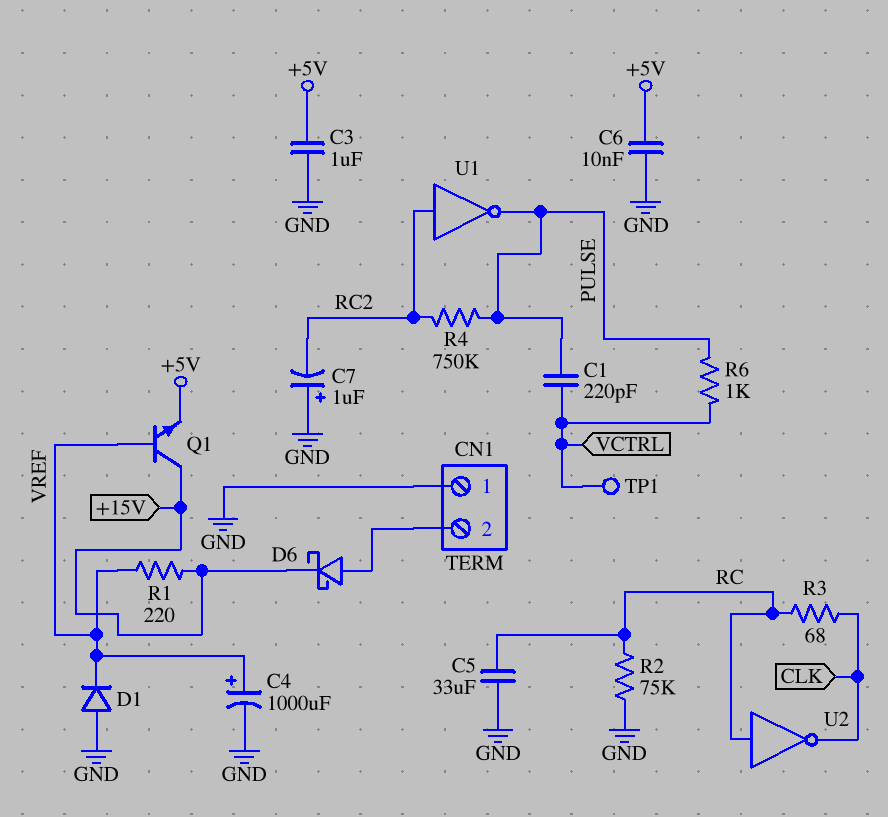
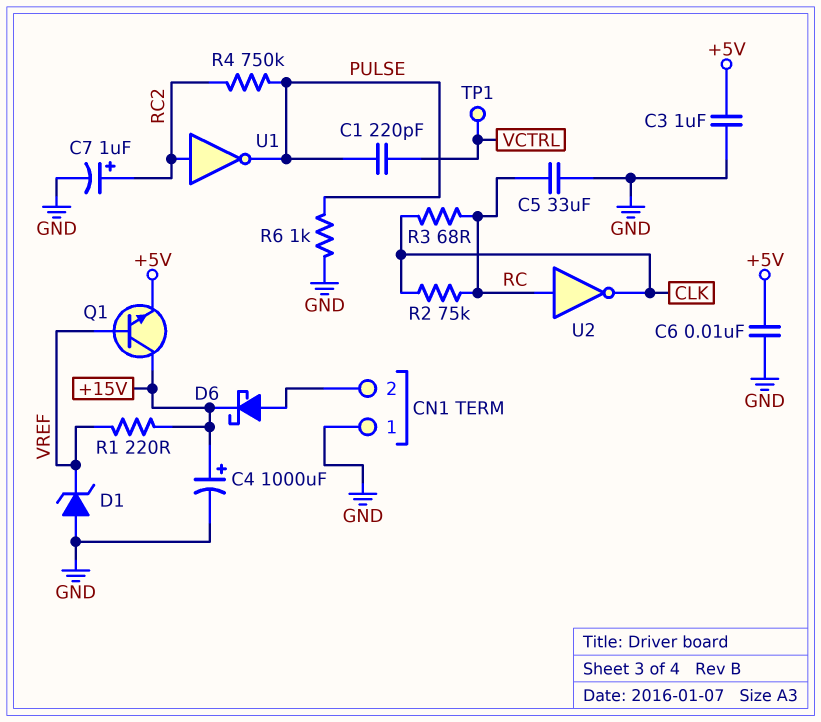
C4: 1000uF (plus VREF, minus GND) -> 1000uF (plus +15V, minus GND)
C7: 1uF (plus GND, minus RC2) -> 1uF (plus RC2, minus GND)
D1: diode (A GND, K VREF) -> zener (A GND, K VREF)
R2: 75k (GND, RC) -> 75k (CLK, RC)
R6: 1k (PULSE, VCTRL) -> 1k (GND, PULSE)

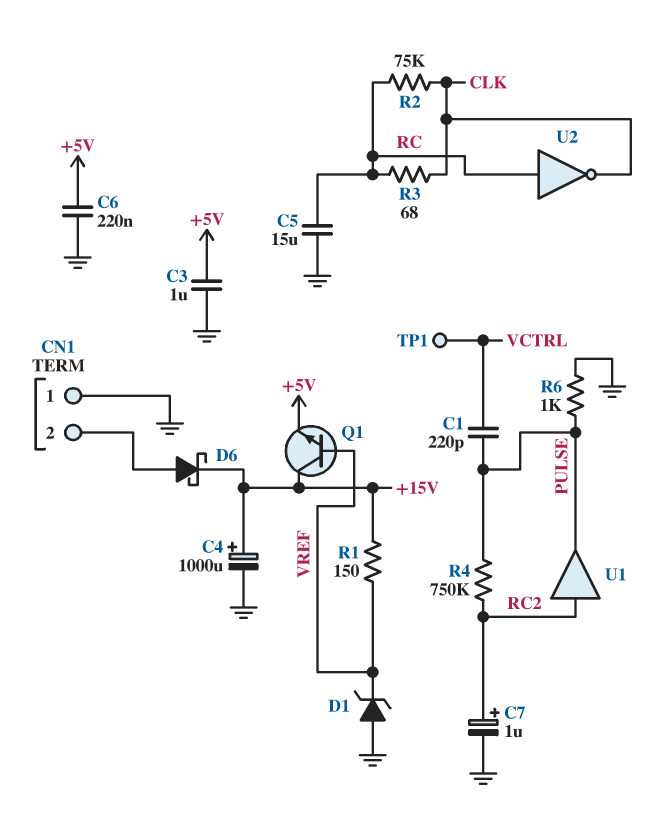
C5: 33uF (GND, RC) -> 15uF (GND, RC)
C6: 10nF (+5V, GND) -> 220nF (+5V, GND)
R1: 220 (+15V, VREF) -> 150 (+15V, VREF)
U1: NOT (in RC2, out PULSE) -> buffer (in RC2, out PULSE)

